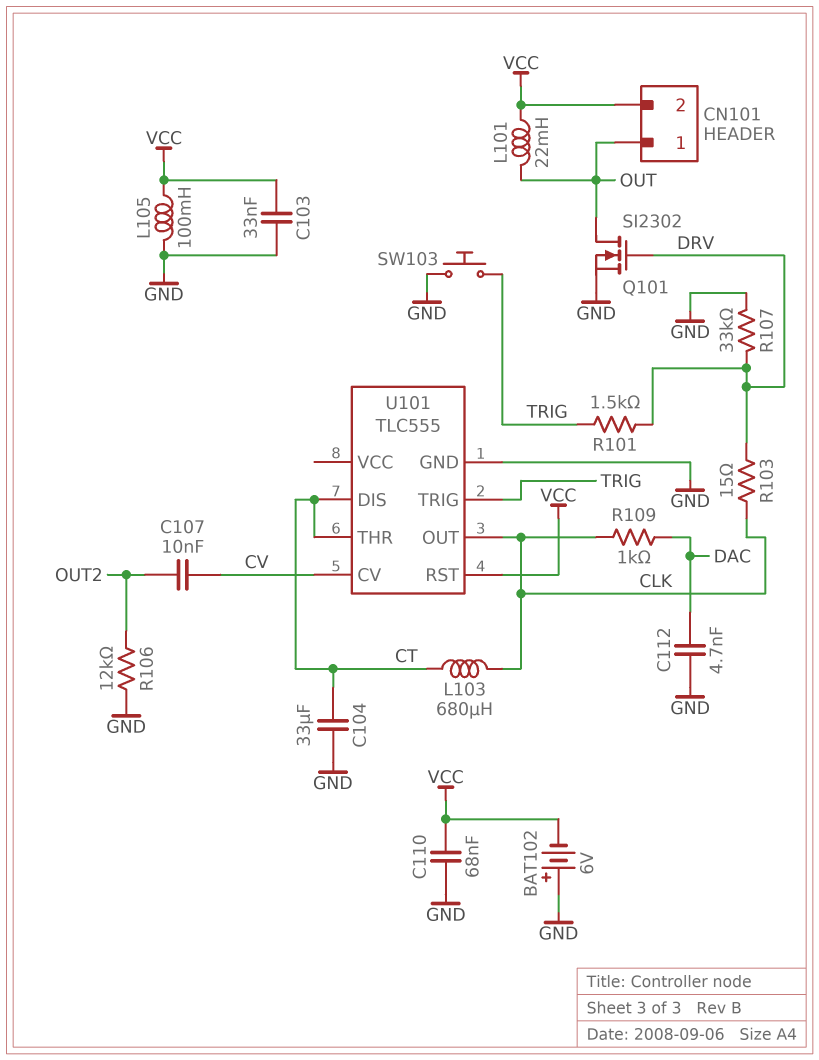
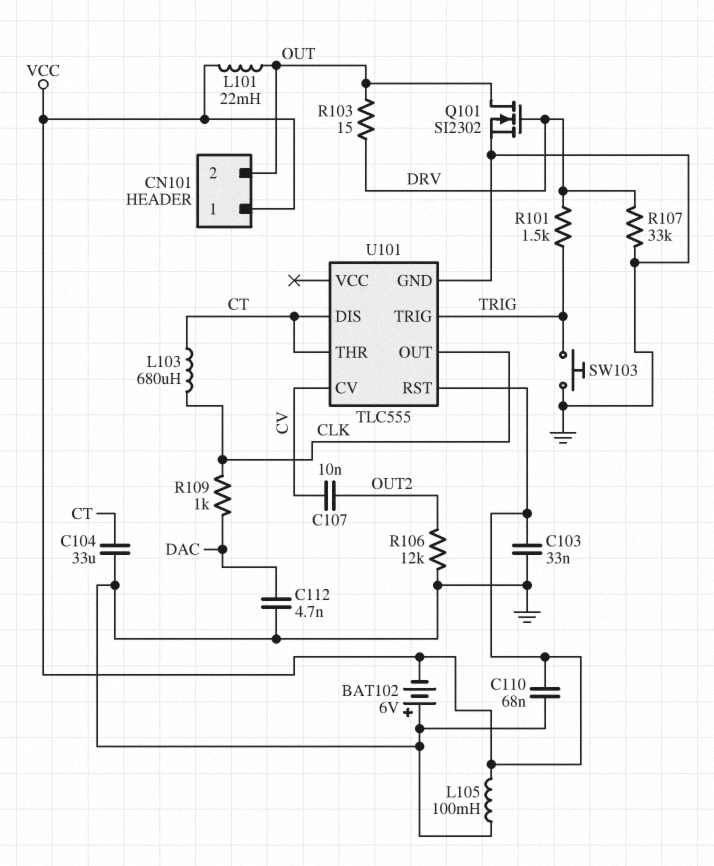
CN101 pin 1: OUT -> VCC
CN101 pin 2: VCC -> OUT
R103: 15 (CLK, DRV) -> 15 (DRV, OUT)

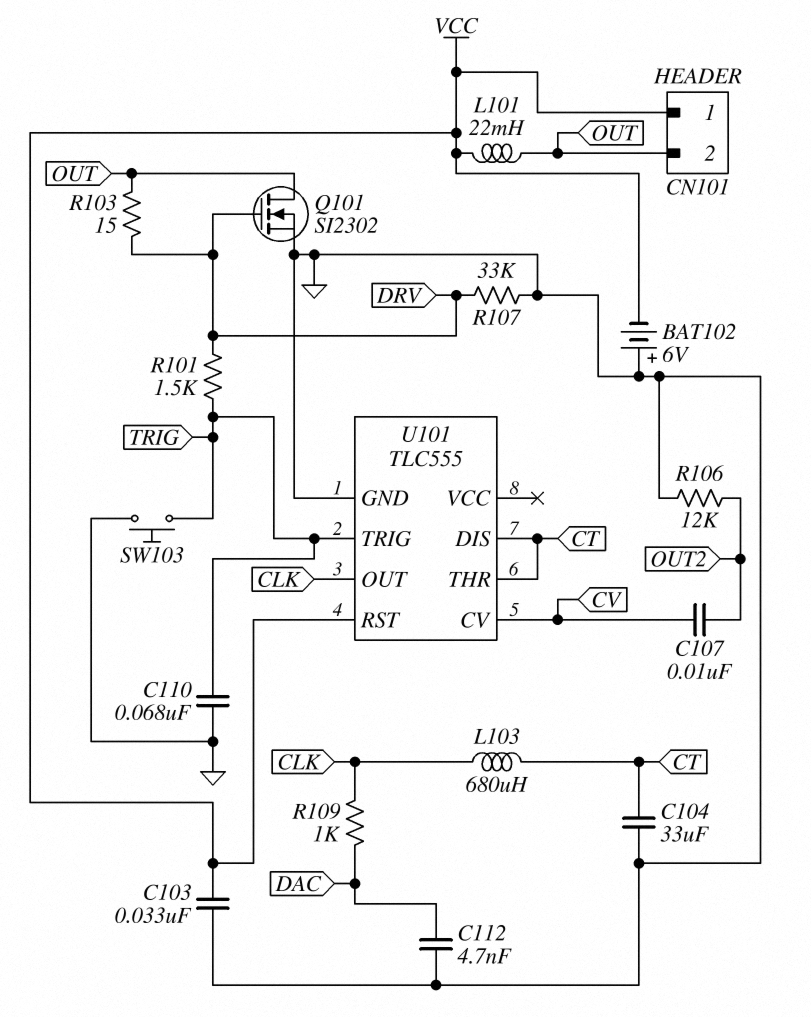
C110: 68nF (GND, VCC) -> 68nF (GND, TRIG)
L105: 100mH (GND, VCC) -> none

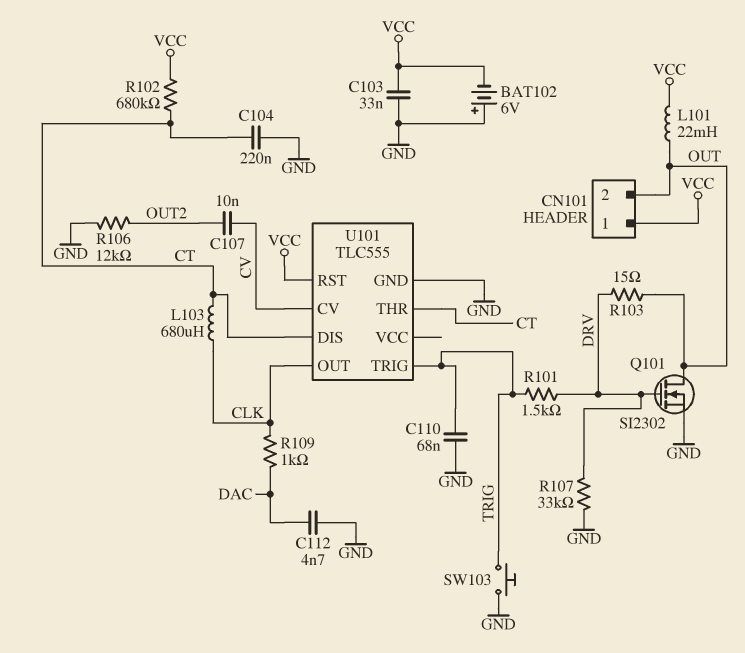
C104: 33uF (CT, GND) -> 220nF (CT, GND)
R102: none -> 680k (CT, VCC)

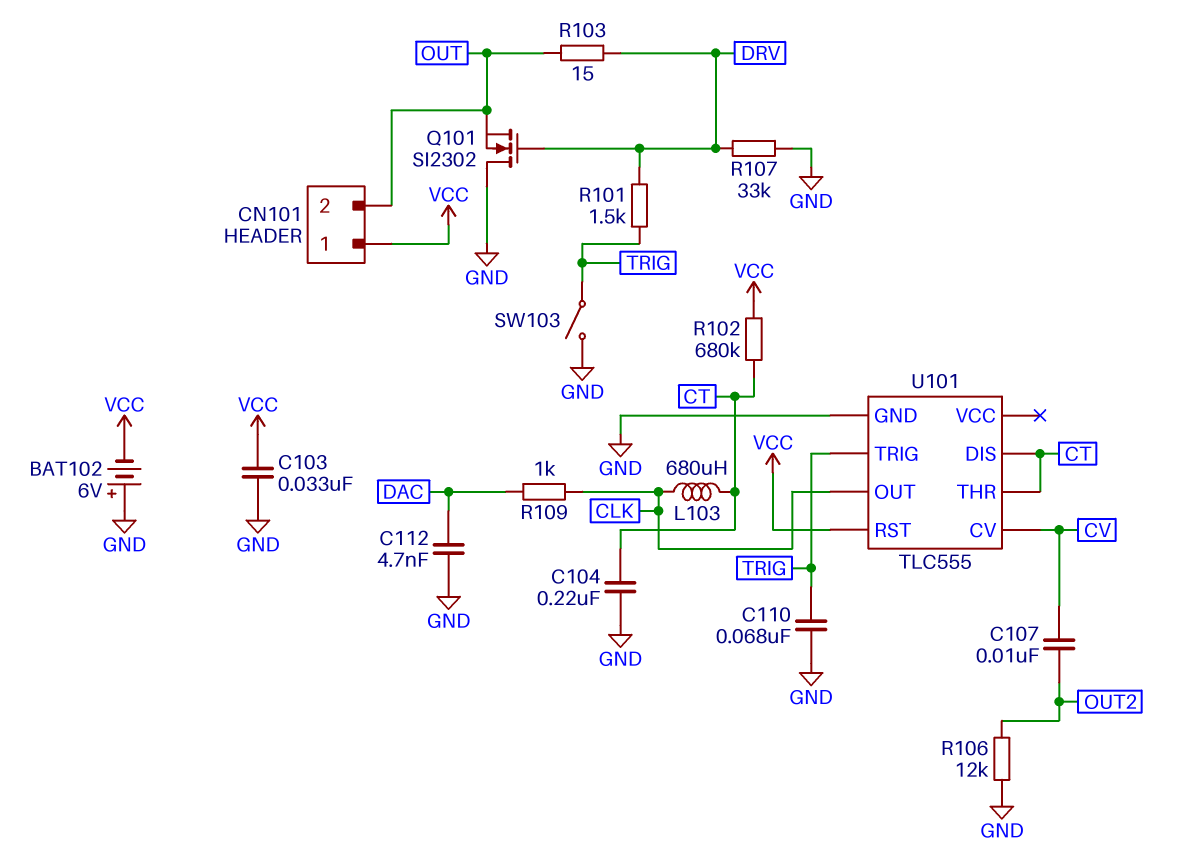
L101: 22mH (OUT, VCC) -> none
Q101: NMOS SI2302 (G DRV, D OUT, S GND) -> NMOS SI2302 (G DRV, D GND, S OUT)
SW103: button (GND, TRIG) -> switch (GND, TRIG)

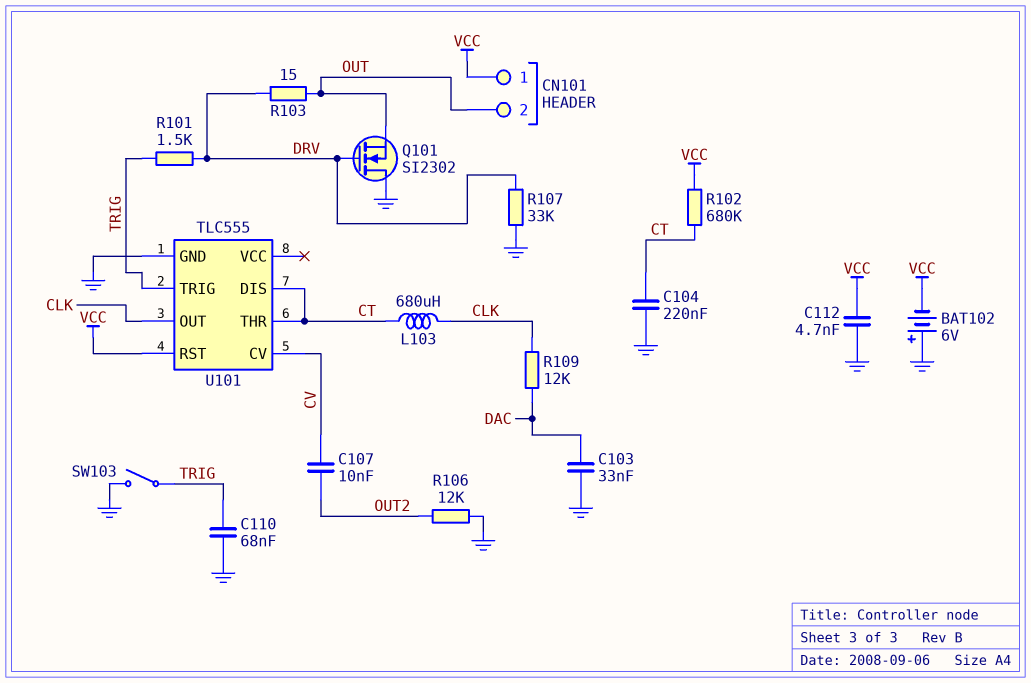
C103: 33nF (GND, VCC) -> 33nF (DAC, GND)
C112: 4.7nF (DAC, GND) -> 4.7nF (GND, VCC)
R109: 1k (CLK, DAC) -> 12k (CLK, DAC)

